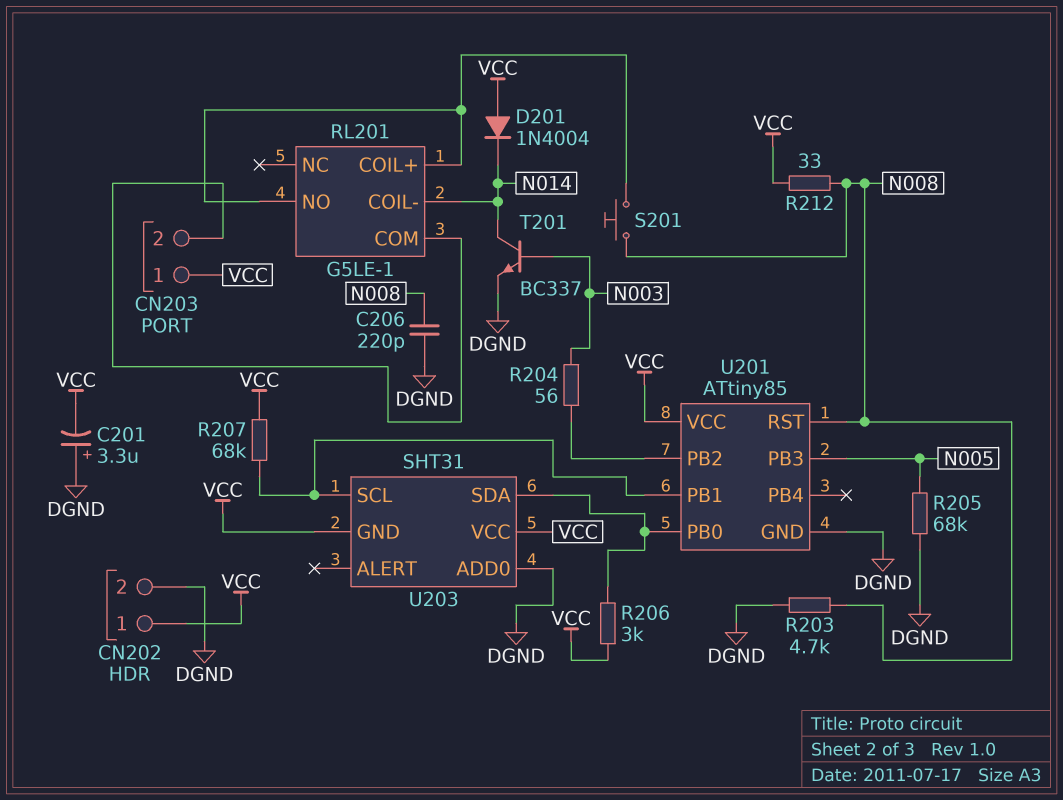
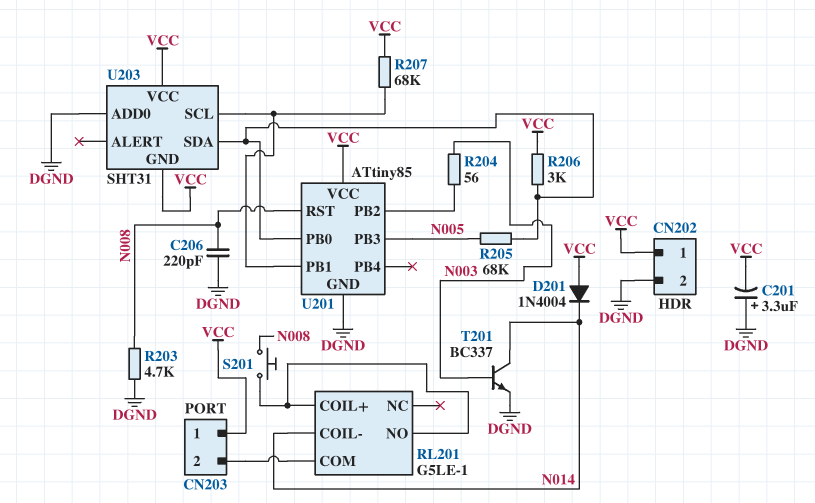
R205: 68k (DGND, N005) -> 68k (N005, U201/PB0)
R212: 33 (N008, VCC) -> none

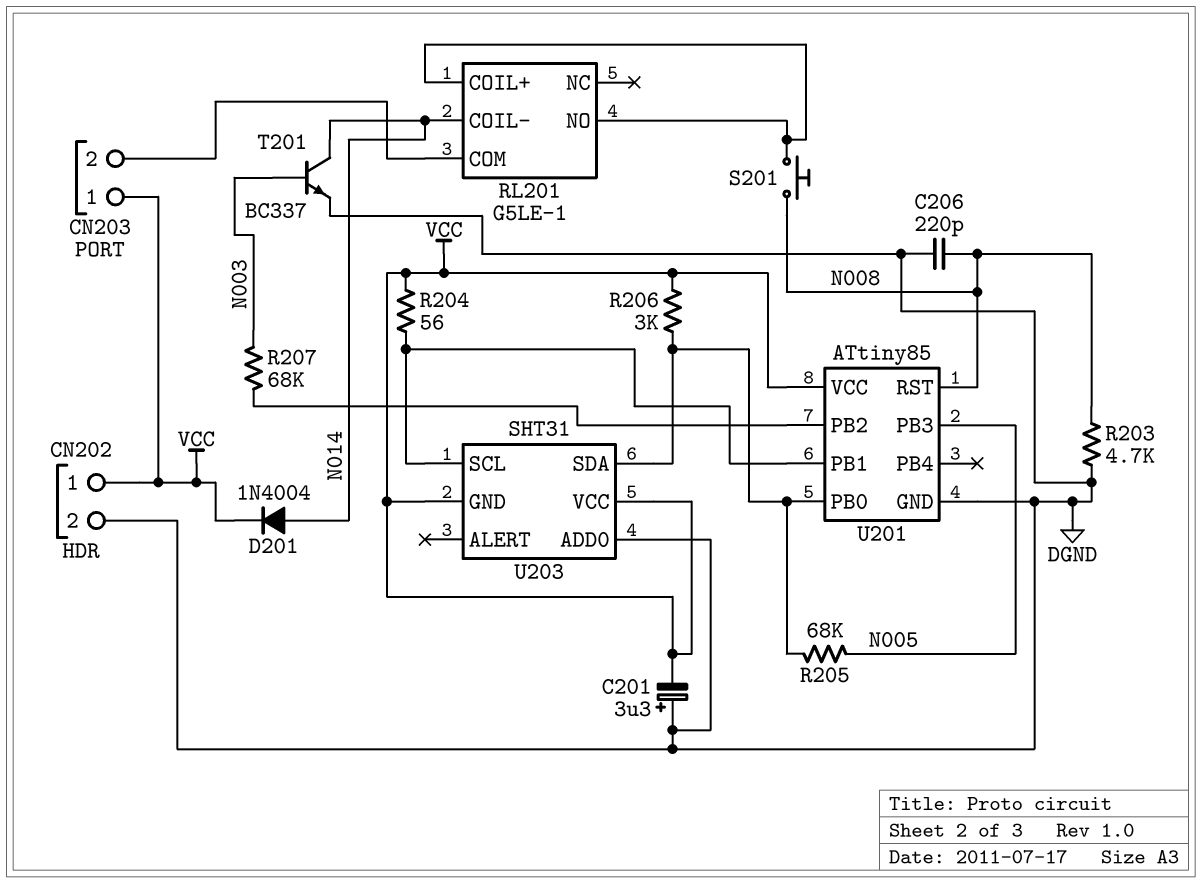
D201: diode 1N4004 (A VCC, K N014) -> diode 1N4004 (A N014, K VCC)
R204: 56 (N003, U201/PB2) -> 56 (U201/PB1, VCC)
R207: 68k (U201/PB1, VCC) -> 68k (N003, U201/PB2)

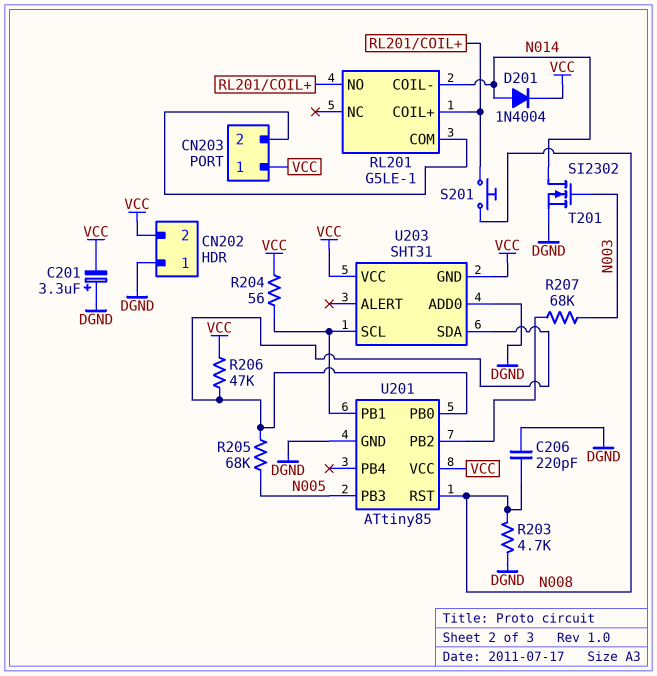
CN202 pin 1: VCC -> DGND
CN202 pin 2: DGND -> VCC
R206: 3k (U201/PB0, VCC) -> 47k (U201/PB0, VCC)
T201: NPN BC337 (B N003, C N014, E DGND) -> NMOS SI2302 (G N003, D N014, S DGND)

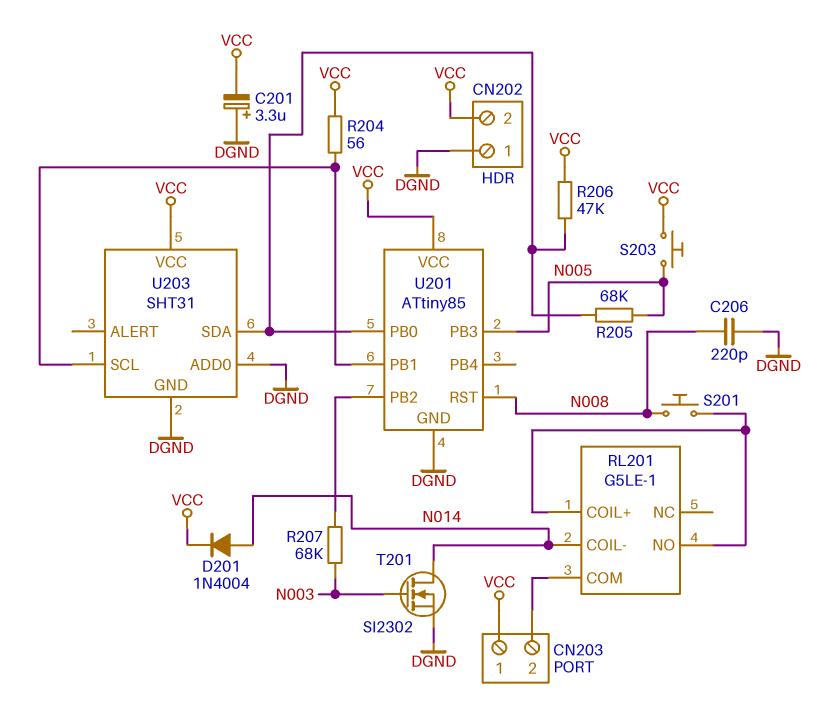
R203: 4.7k (DGND, N008) -> none
S203: none -> button (N005, VCC)
U203 pin GND: VCC -> DGND

